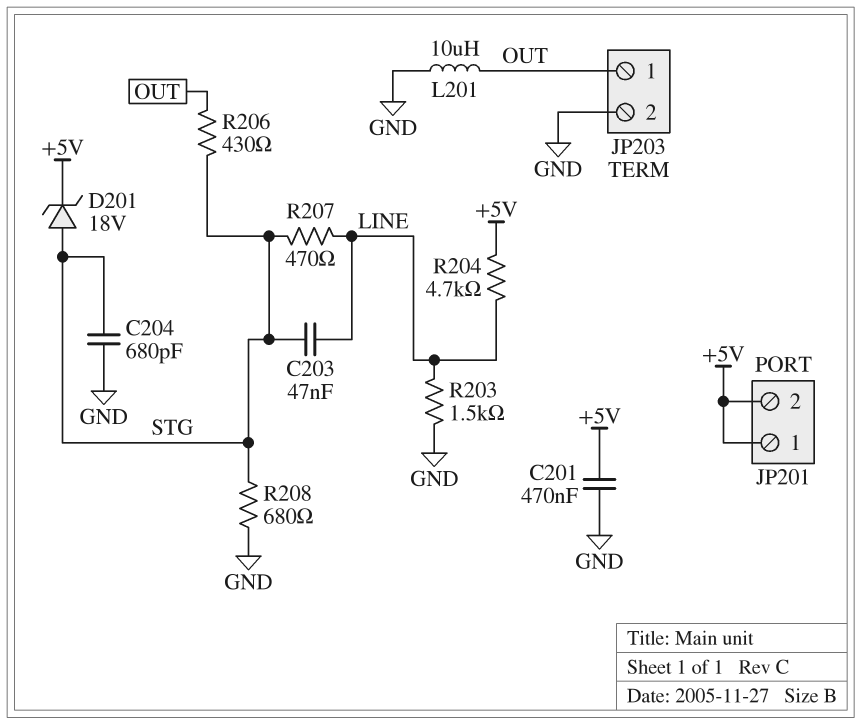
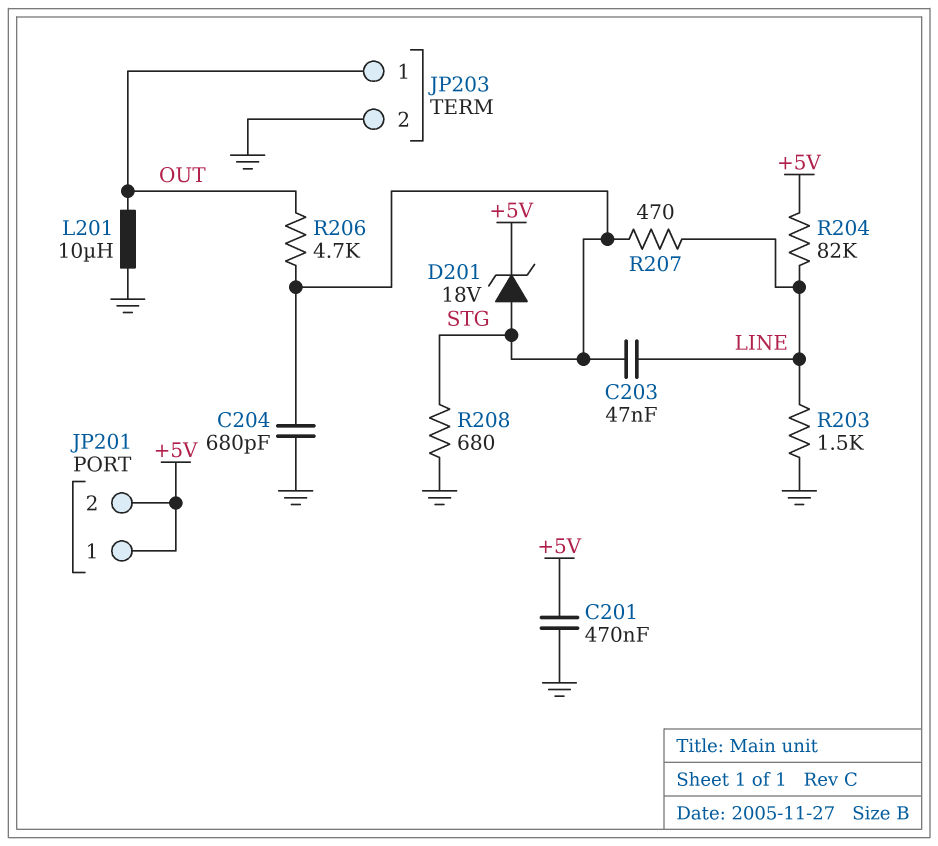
R204: 4.7k (+5V, LINE) -> 82k (+5V, LINE)
R206: 430 (OUT, STG) -> 4.7k (OUT, STG)

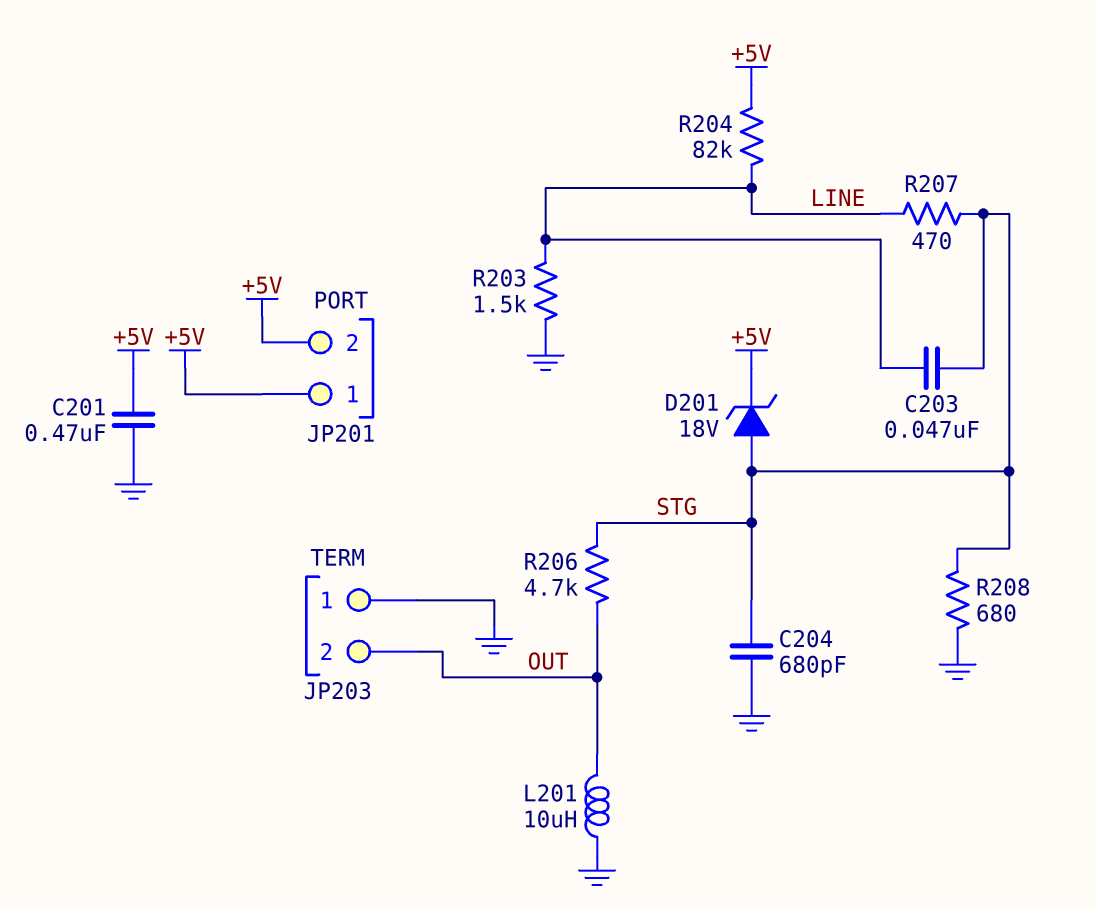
JP203 pin 1: OUT -> GND
JP203 pin 2: GND -> OUT

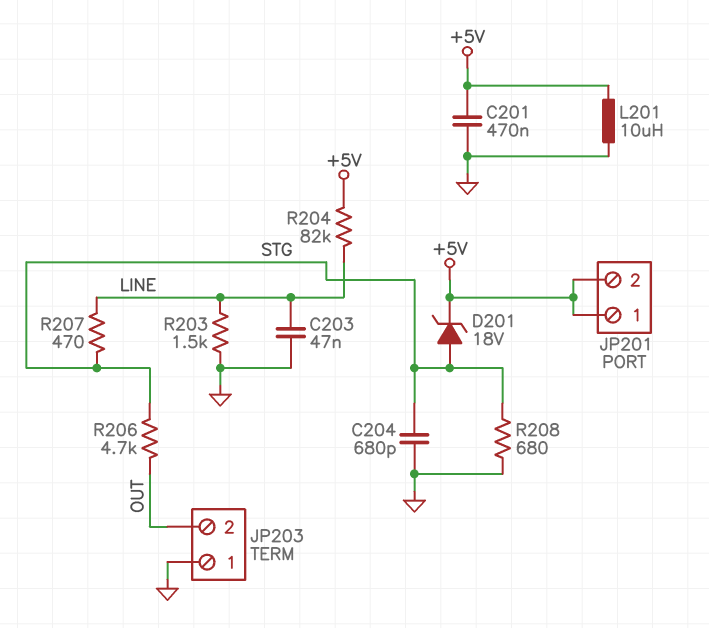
C203: 47nF (LINE, STG) -> 47nF (GND, LINE)
L201: 10uH (GND, OUT) -> 10uH (+5V, GND)

